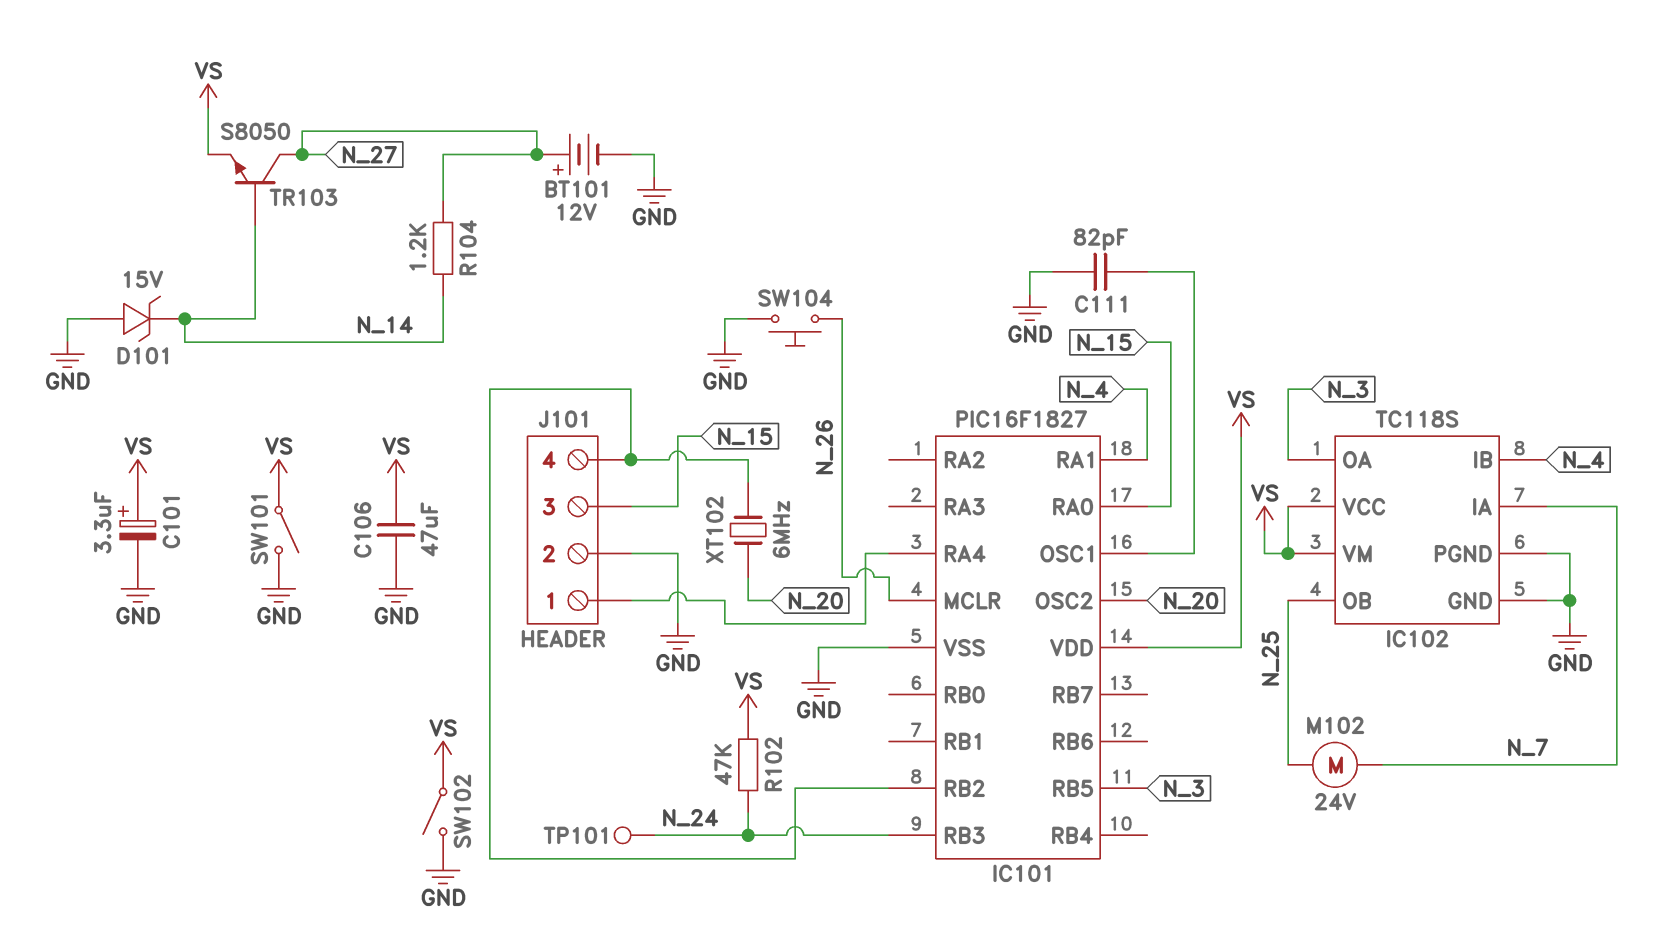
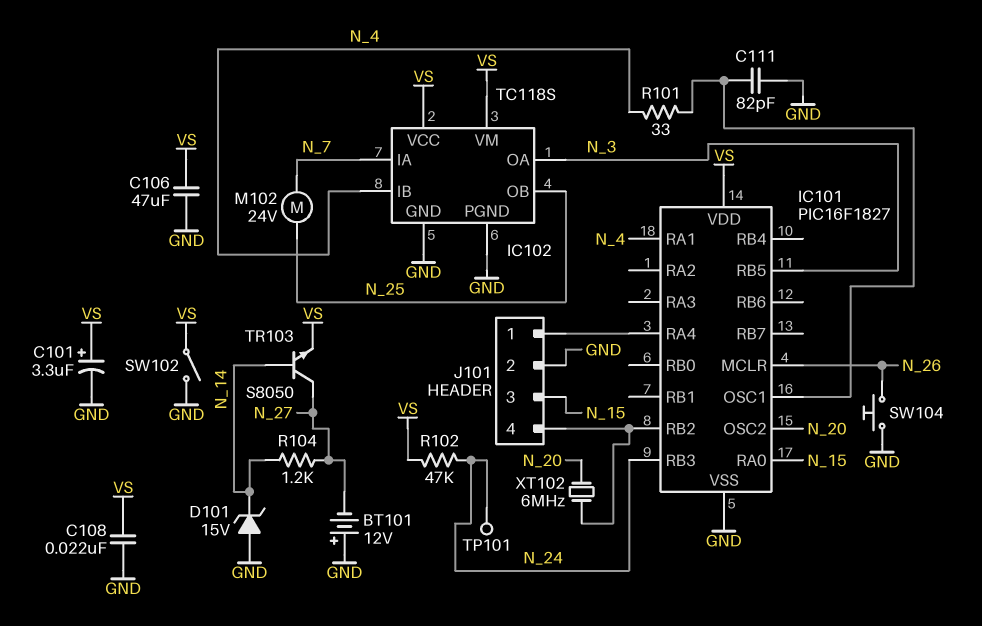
BT101: 12V (plus N_27, minus GND) -> 12V (plus GND, minus N_27)
C108: none -> 22nF (GND, VS)
R101: none -> 33 (IC101/OSC1, N_4)
SW101: switch (GND, VS) -> none

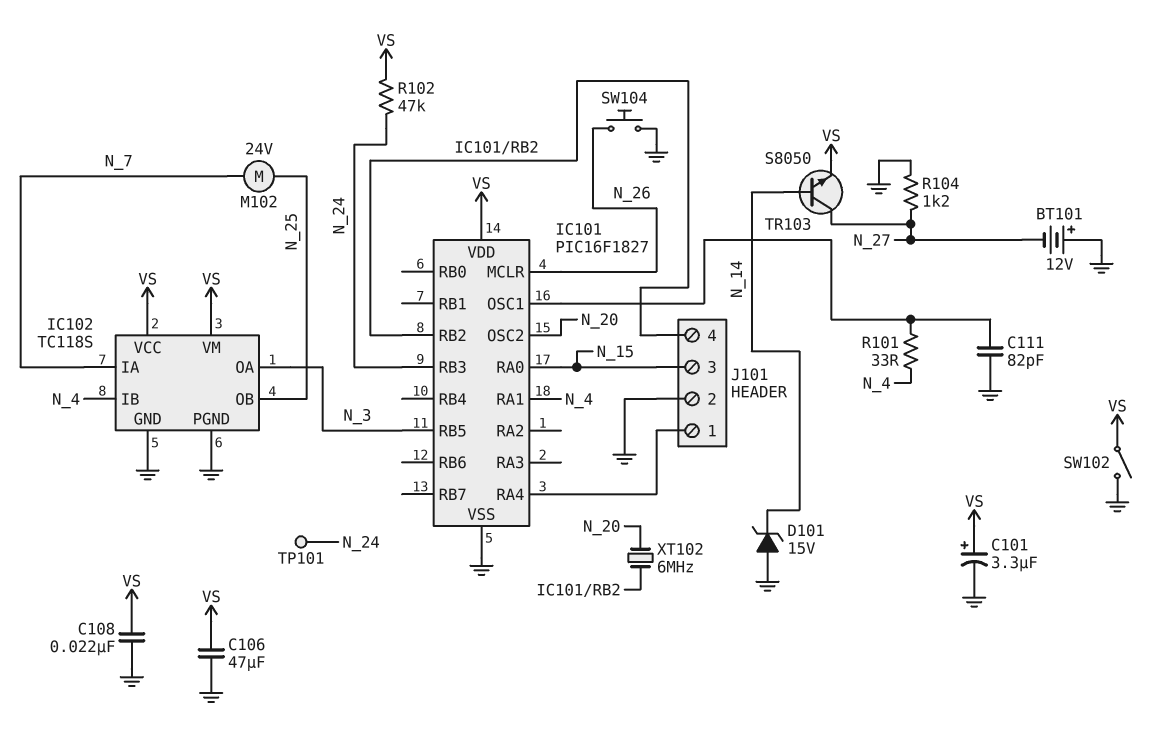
R104: 1.2k (N_14, N_27) -> 1.2k (GND, N_27)

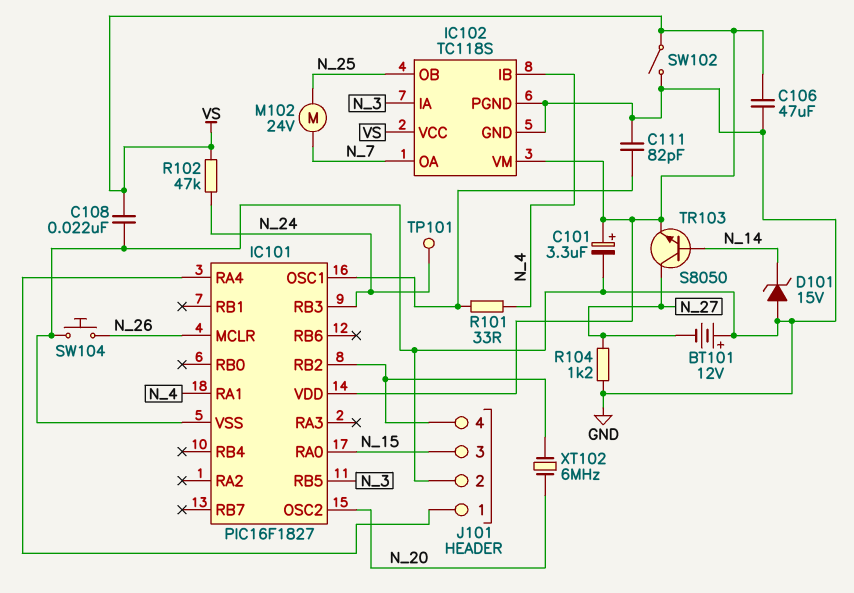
IC102 pin IA: N_7 -> N_3
IC102 pin OA: N_3 -> N_7

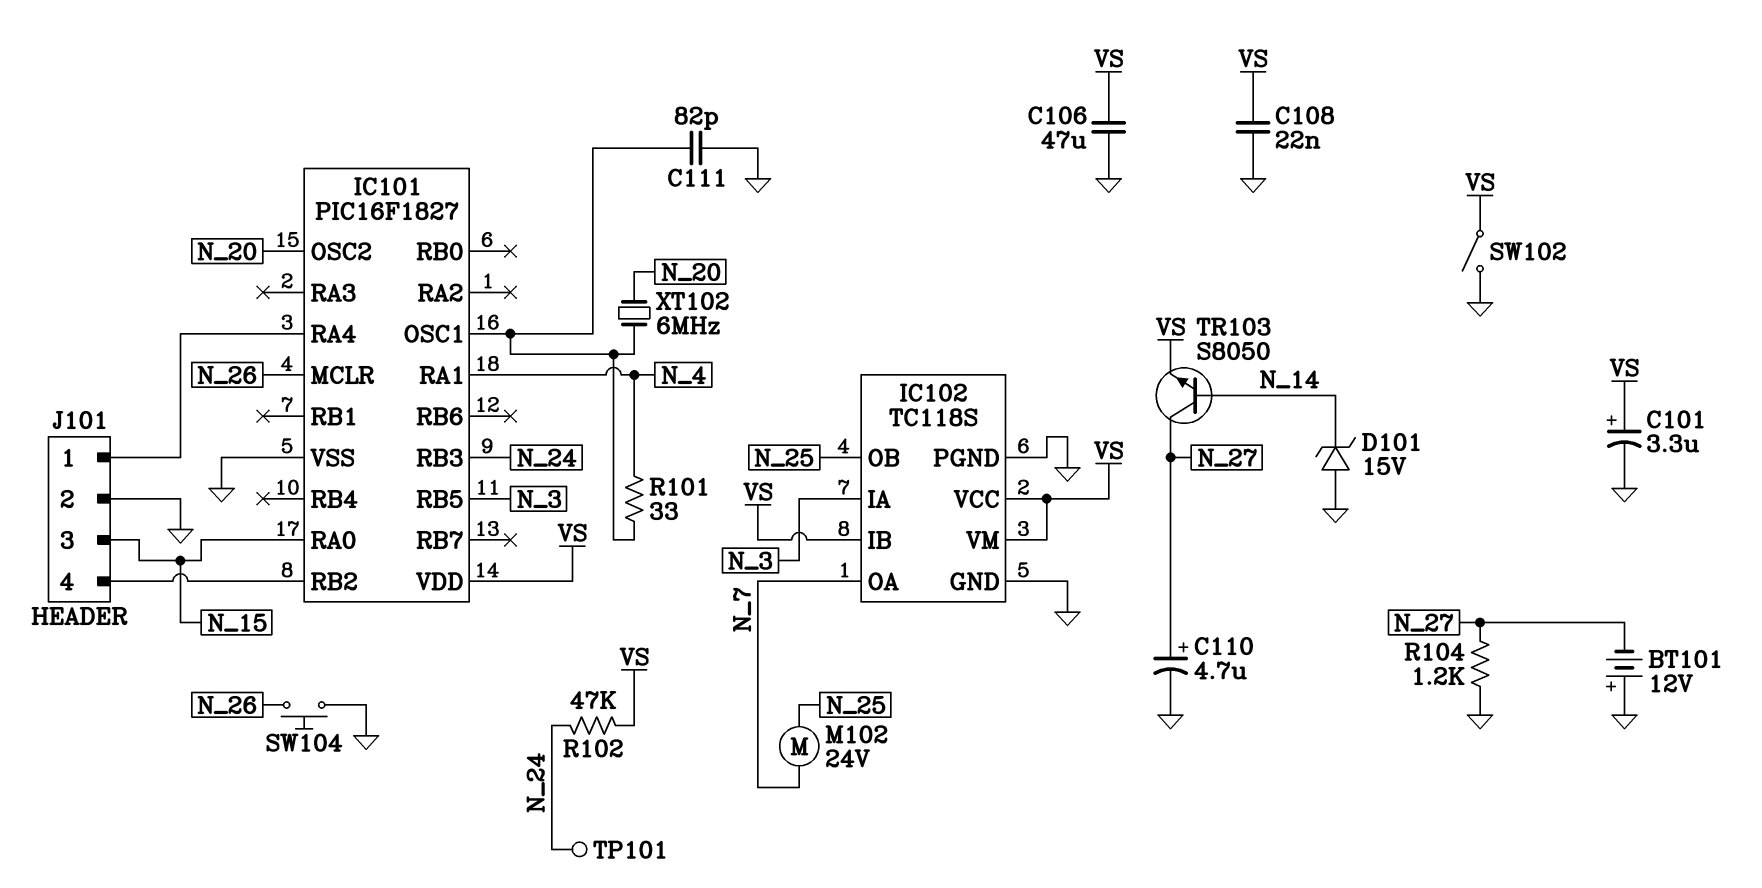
C110: none -> 4.7uF (plus N_27, minus GND)
IC102 pin IB: N_4 -> VS
XT102: 6MHz (IC101/RB2, N_20) -> 6MHz (IC101/OSC1, N_20)

